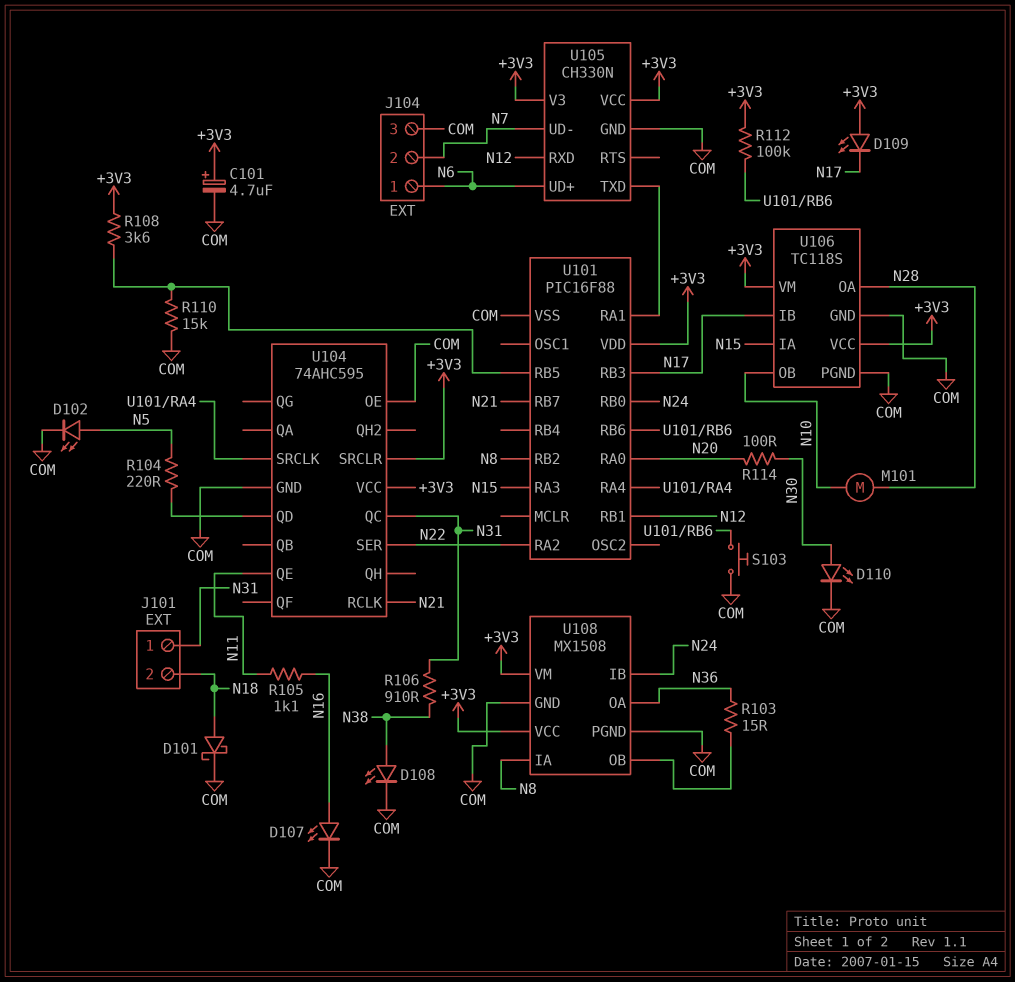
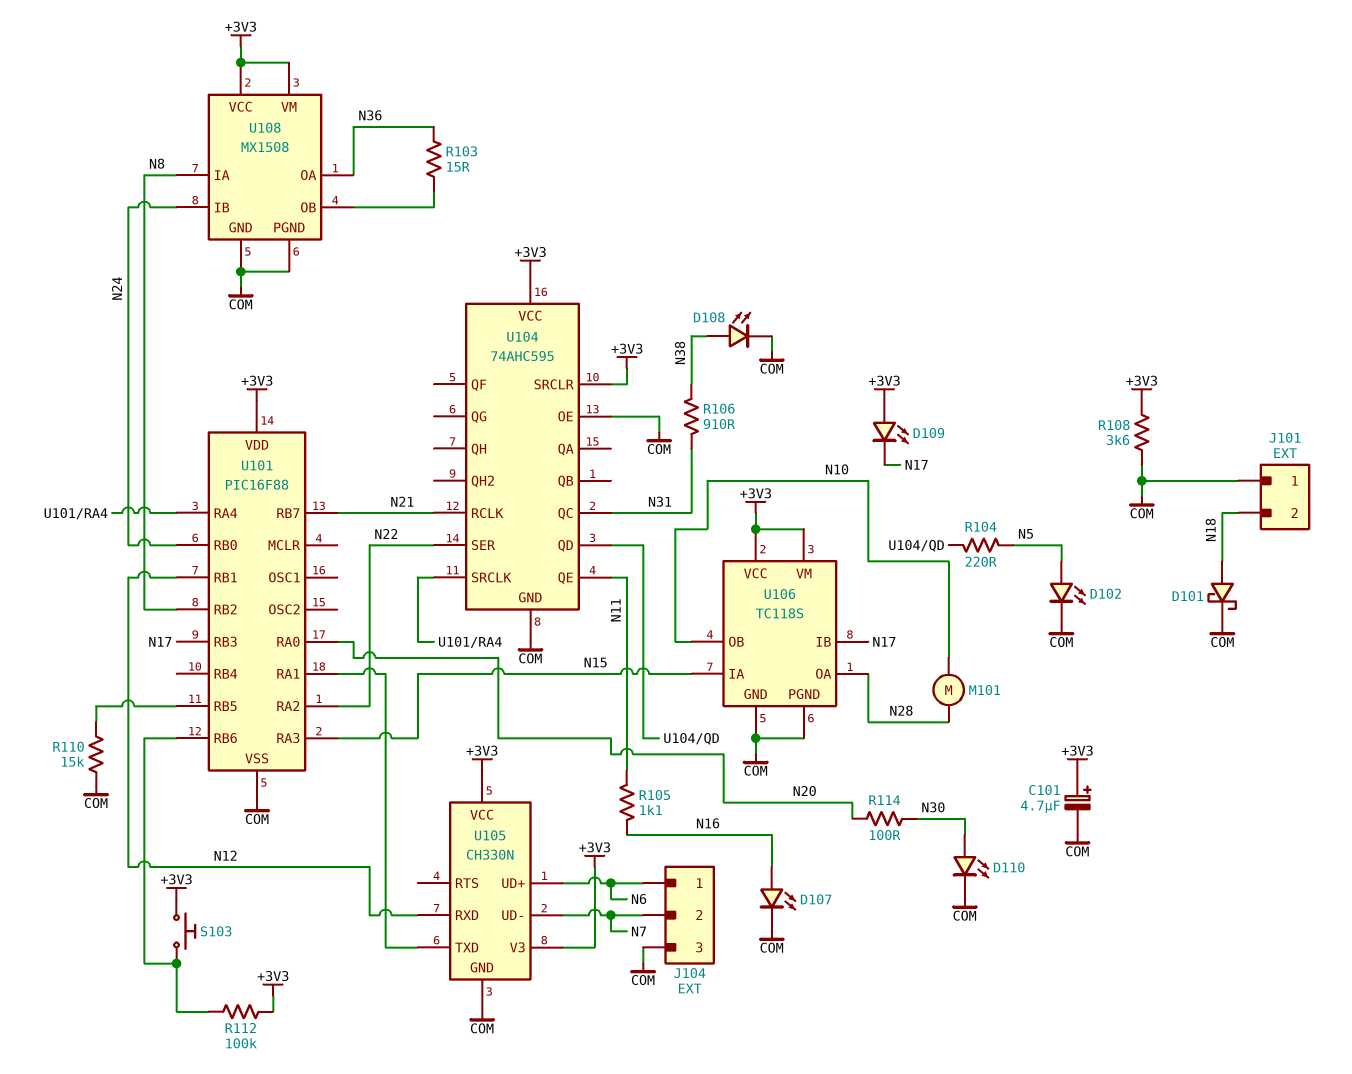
J101 pin 1: N31 -> COM
R108: 3.6k (+3V3, U101/RB5) -> 3.6k (+3V3, COM)
S103: button (COM, U101/RB6) -> button (+3V3, U101/RB6)

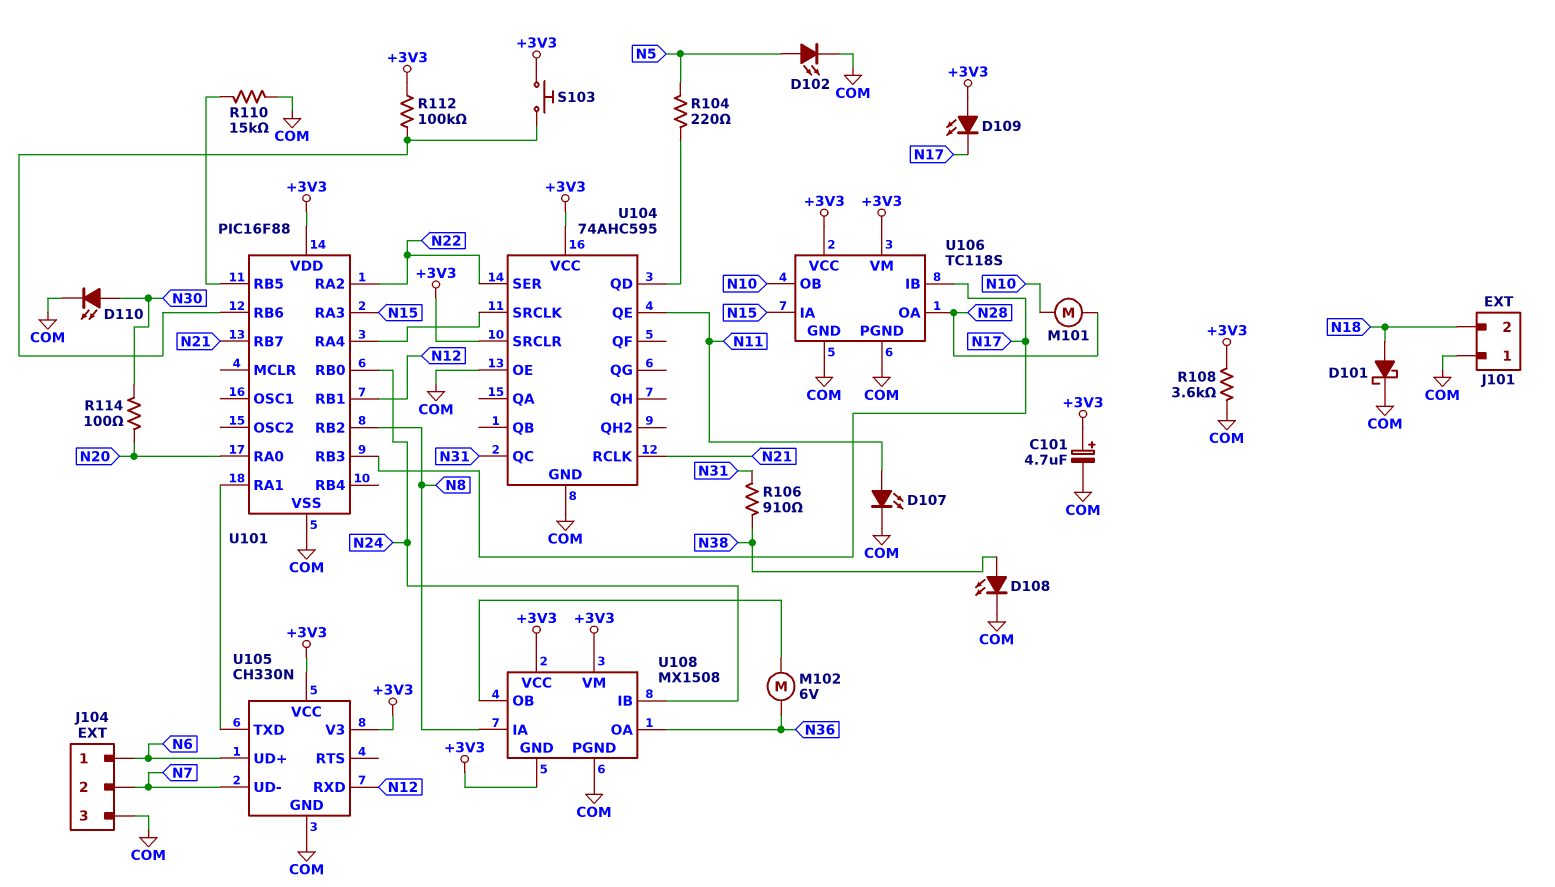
D107: LED (A N16, K COM) -> LED (A N11, K COM)
M102: none -> motor 6V (N36, U108/OB)
R103: 15 (N36, U108/OB) -> none
R105: 1.1k (N11, N16) -> none
U108 pin GND: COM -> +3V3

